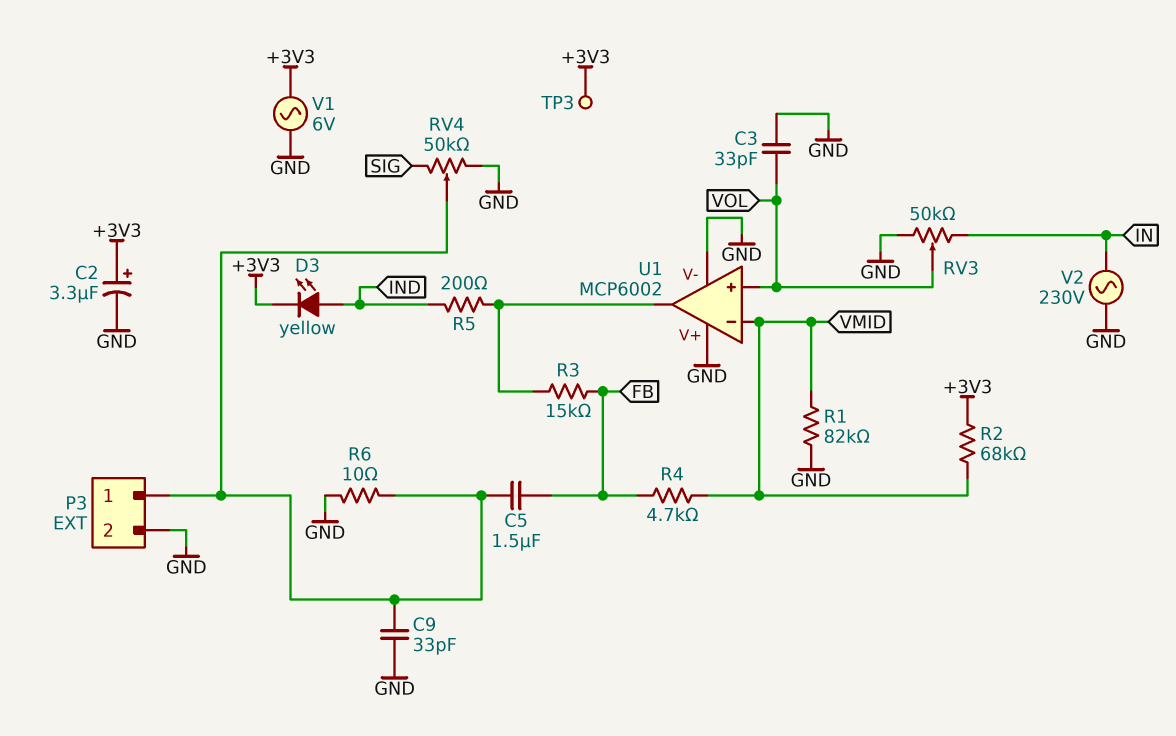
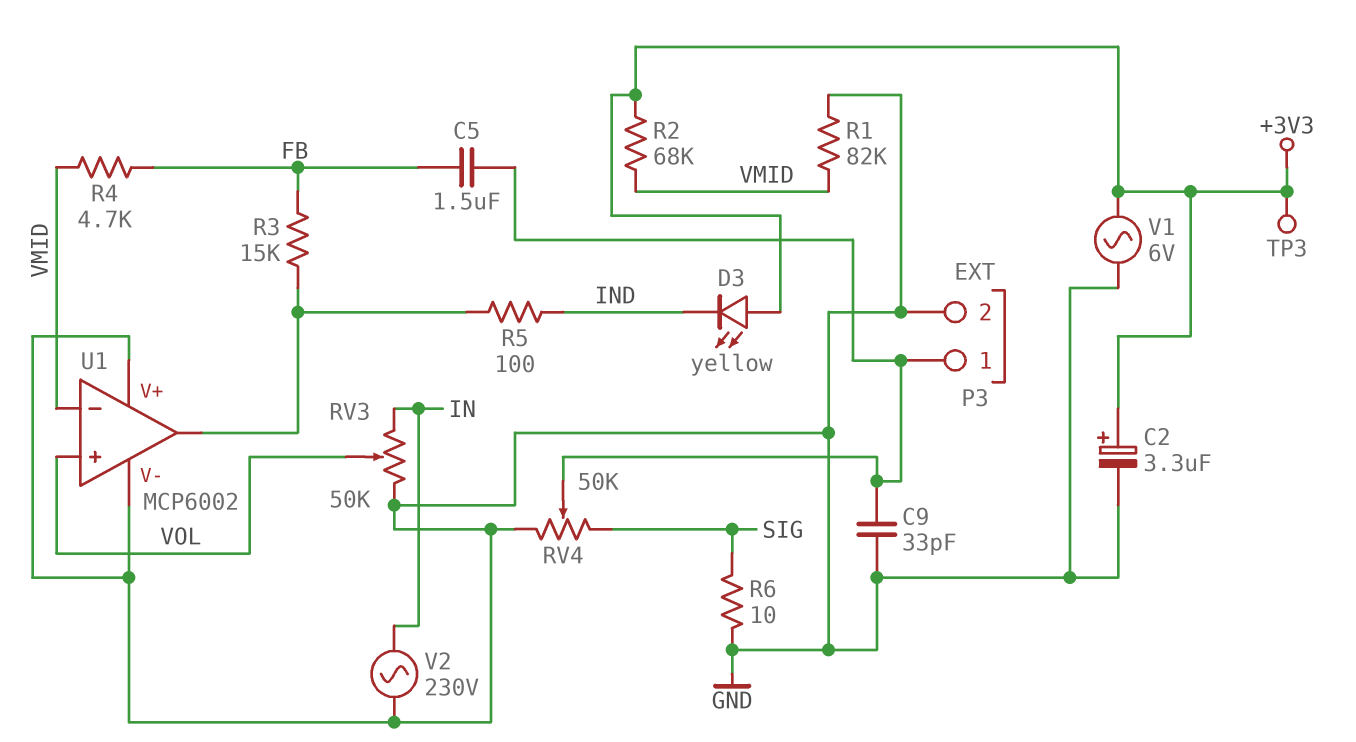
C3: 33pF (GND, VOL) -> none
D3: LED yellow (A IND, K +3V3) -> LED yellow (A +3V3, K IND)
R5: 200 (IND, U1/out) -> 100 (IND, U1/out)
R6: 10 (GND, P3/1) -> 10 (GND, SIG)

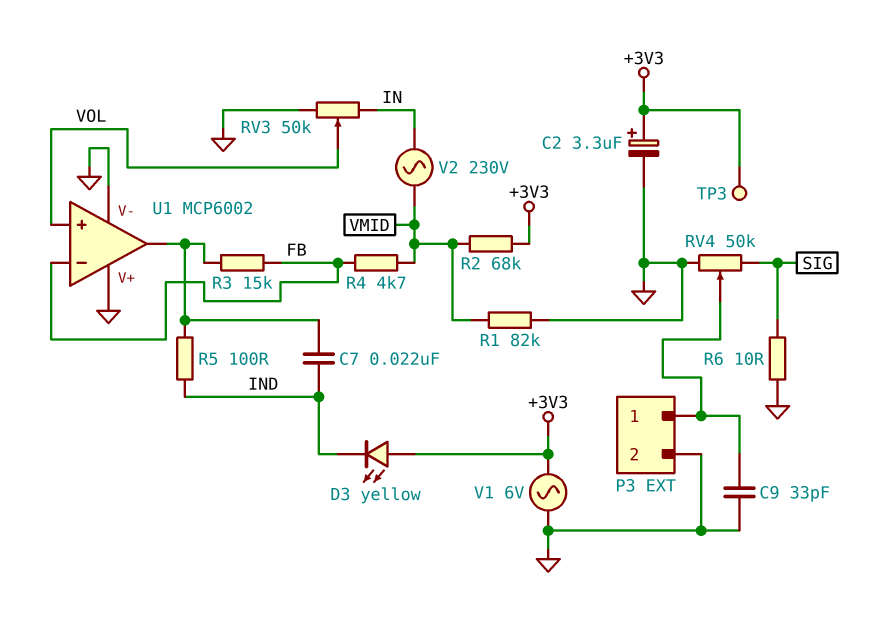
C5: 1.5uF (FB, P3/1) -> none
C7: none -> 22nF (IND, U1/out)
U1 pin in-: VMID -> FB
V2: AC 230V (GND, IN) -> AC 230V (IN, VMID)

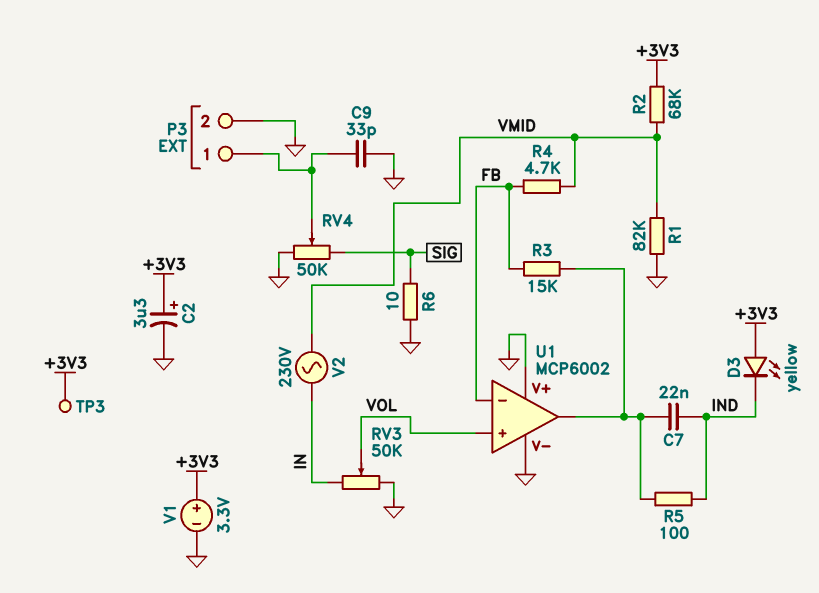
V1: AC 6V (+3V3, GND) -> 3.3V (plus +3V3, minus GND)

